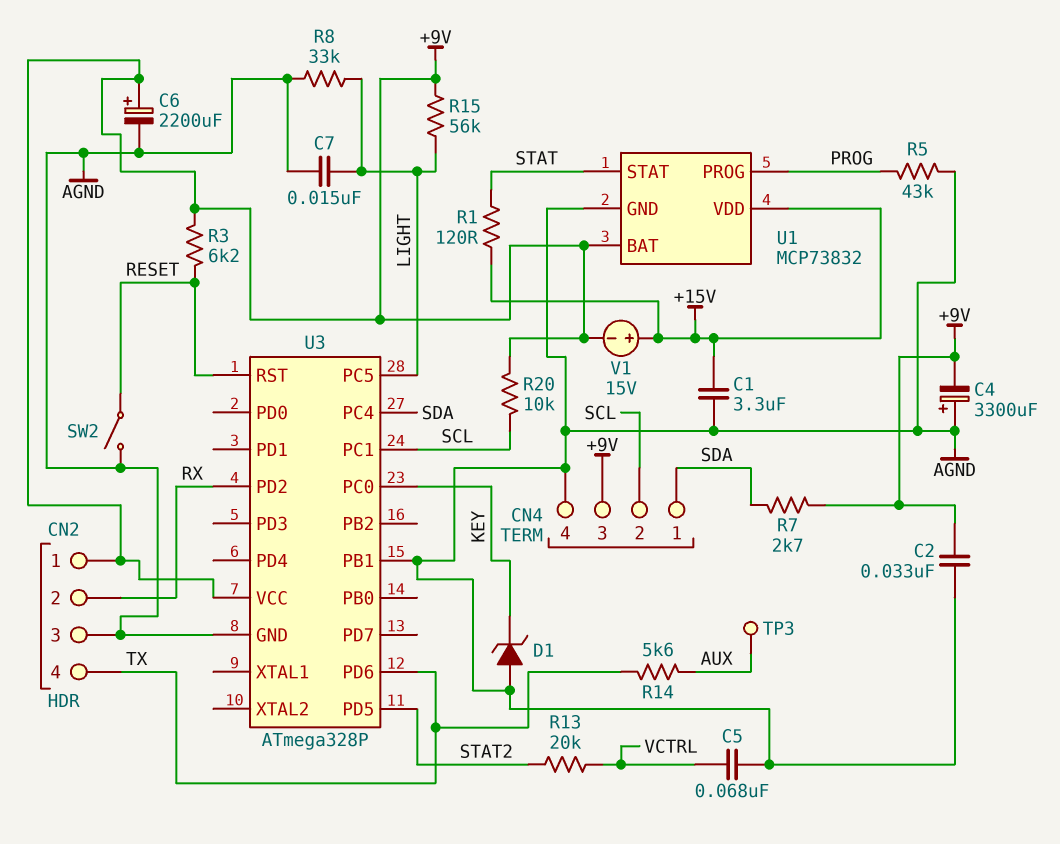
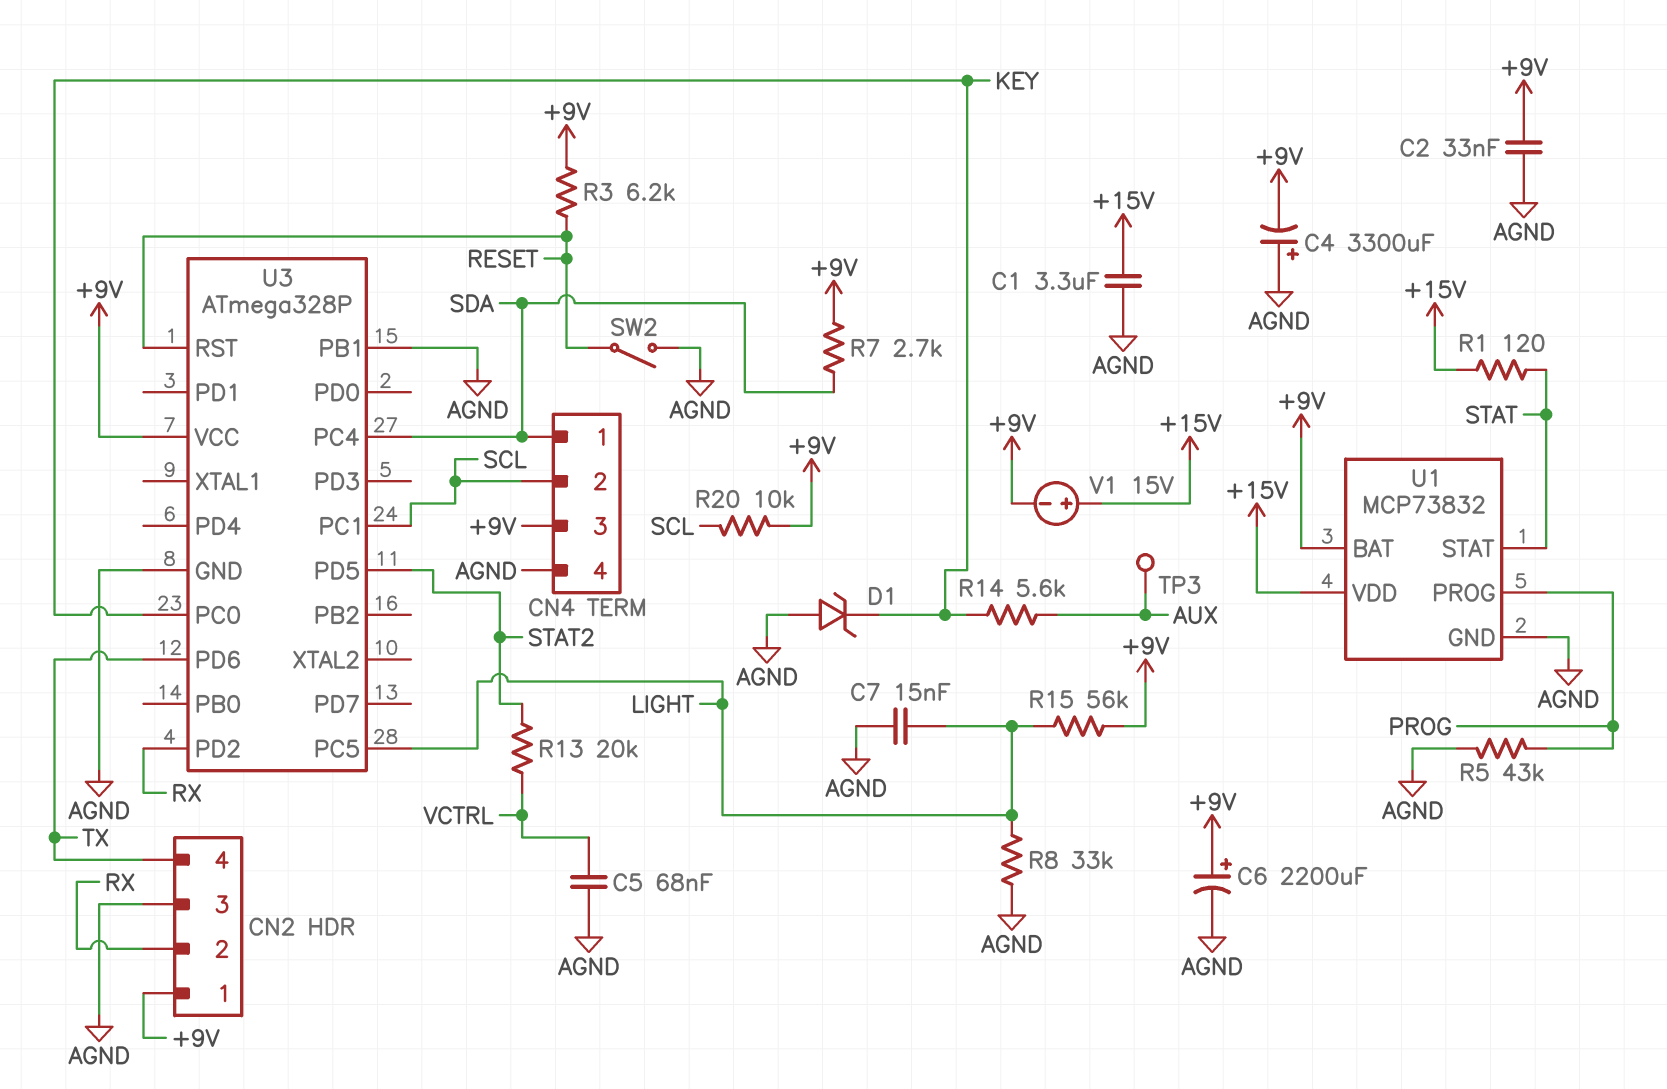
R14: 5.6k (AUX, TX) -> 5.6k (AUX, KEY)

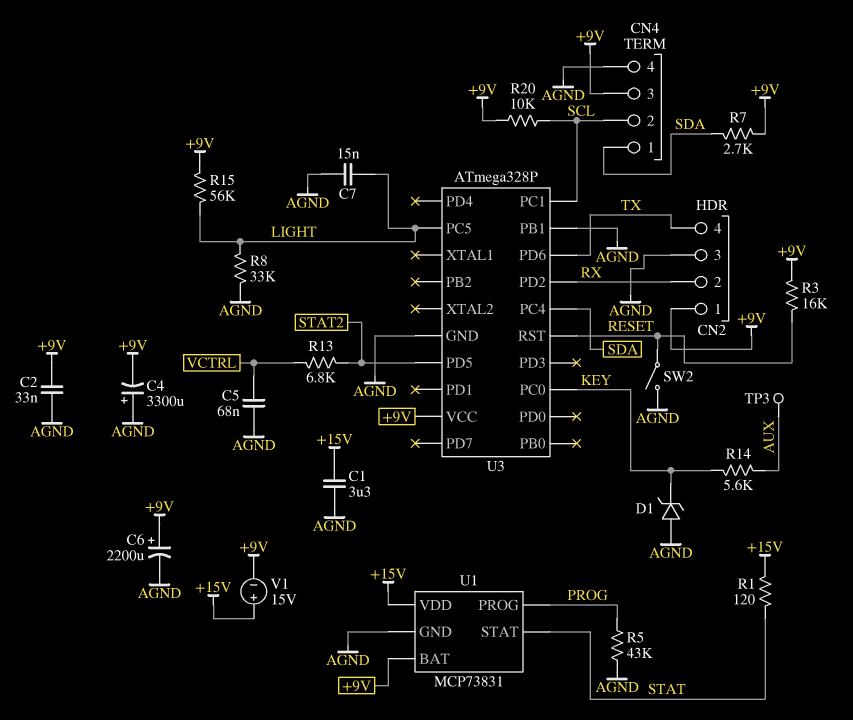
R3: 6.2k (+9V, RESET) -> 16k (+9V, RESET)
R13: 20k (STAT2, VCTRL) -> 6.8k (STAT2, VCTRL)
U1: MCP73832 -> MCP73831

